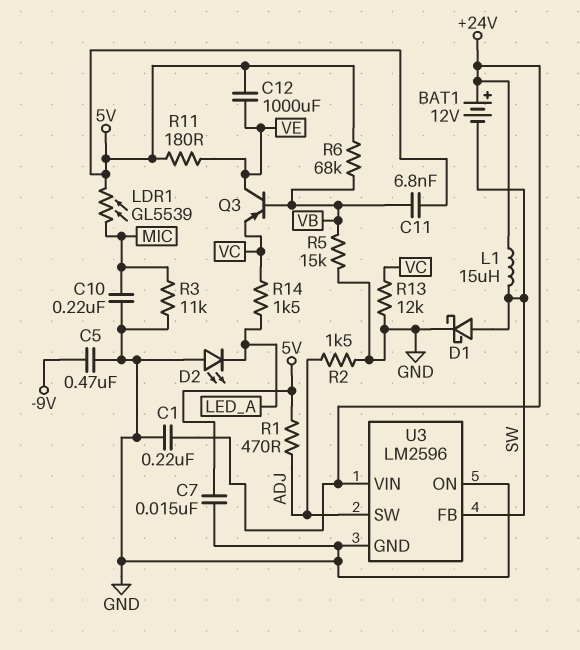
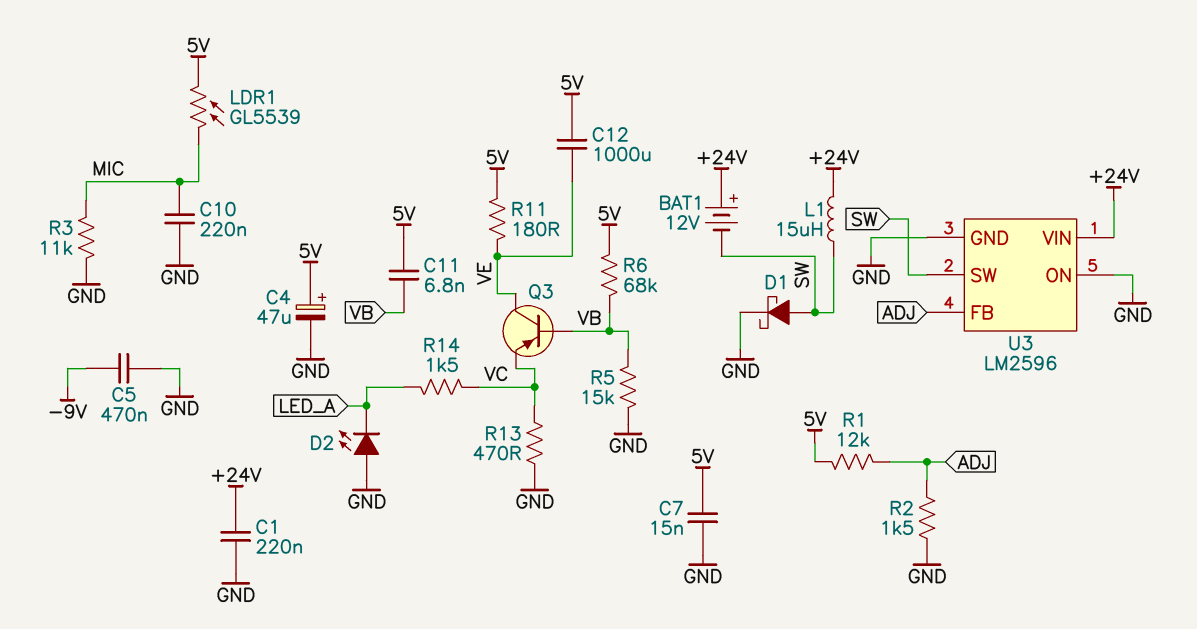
C4: none -> 47uF (plus 5V, minus GND)
R1: 470 (5V, ADJ) -> 12k (5V, ADJ)
R13: 12k (GND, VC) -> 470 (GND, VC)
U3 pin FB: SW -> ADJ
U3 pin SW: ADJ -> SW

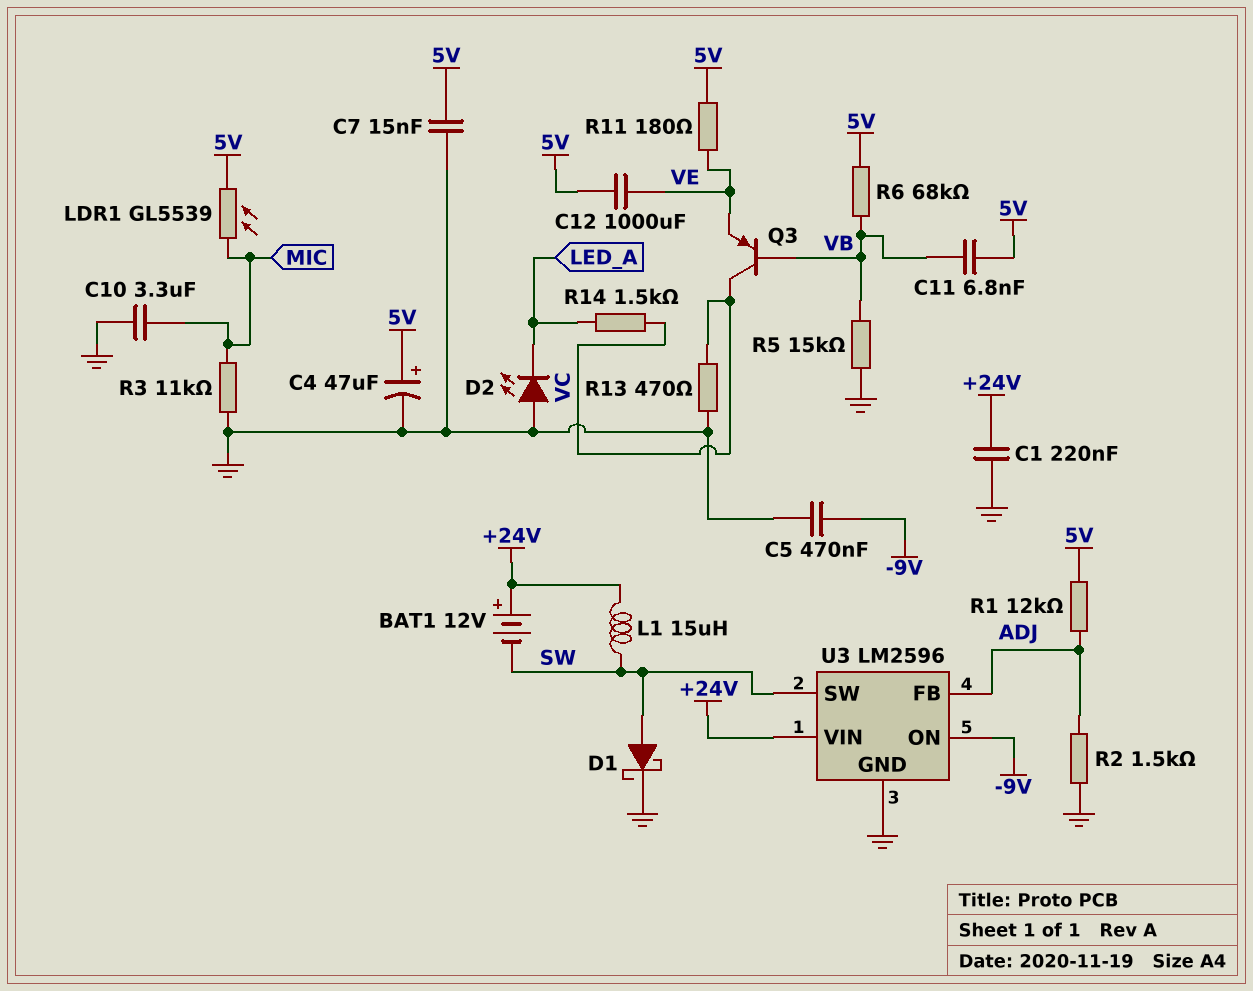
C10: 220nF (GND, MIC) -> 3.3uF (GND, MIC)
Q3: PNP (B VB, C VE, E VC) -> PNP (B VB, C VC, E VE)
U3 pin ON: GND -> -9V

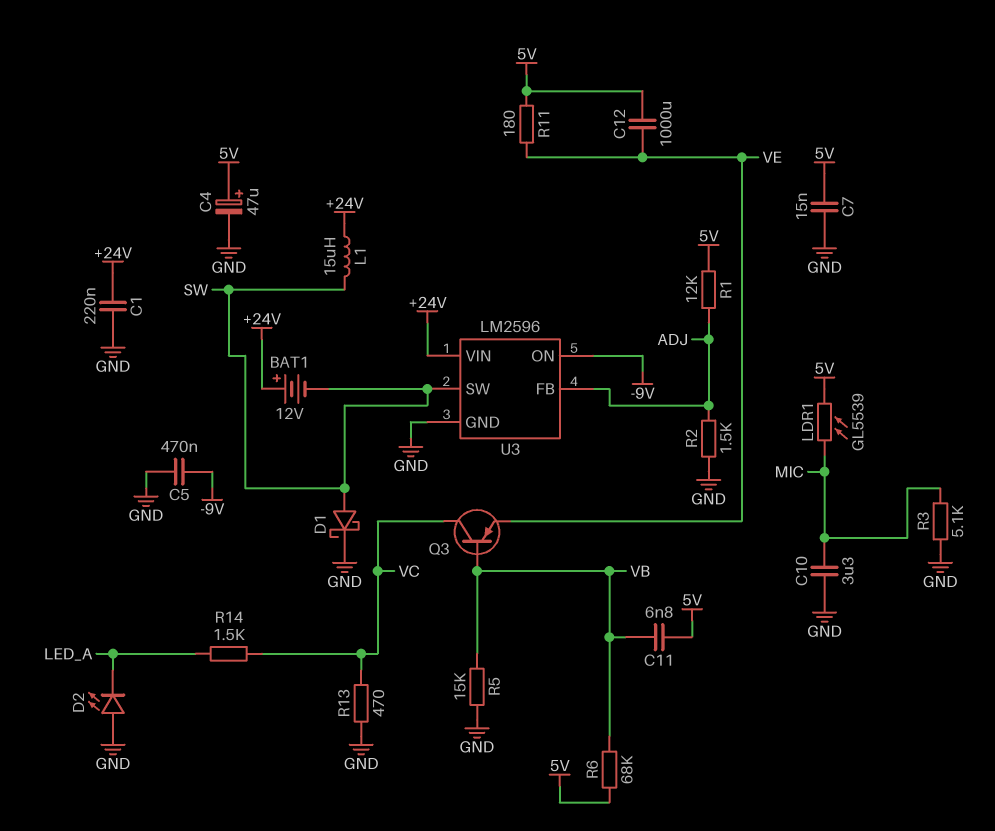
R3: 11k (GND, MIC) -> 5.1k (GND, MIC)

